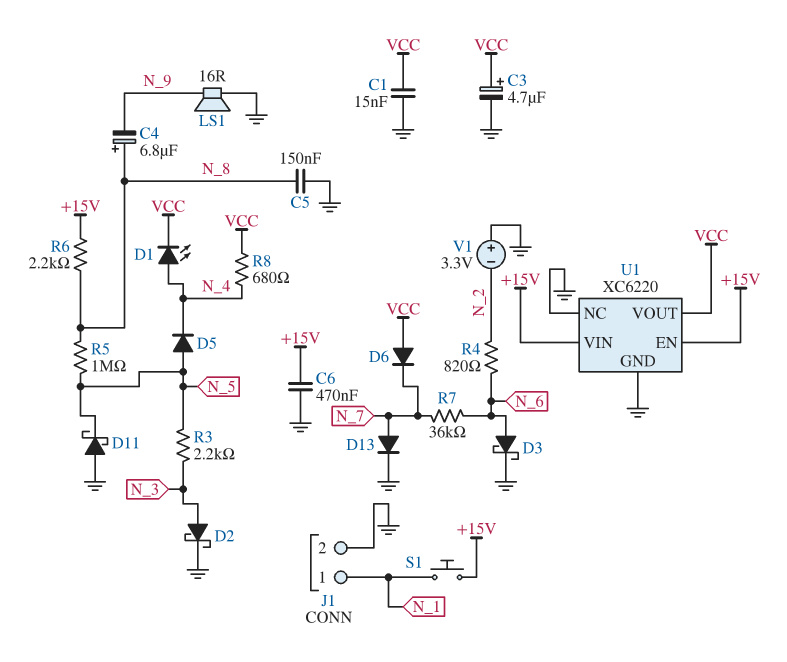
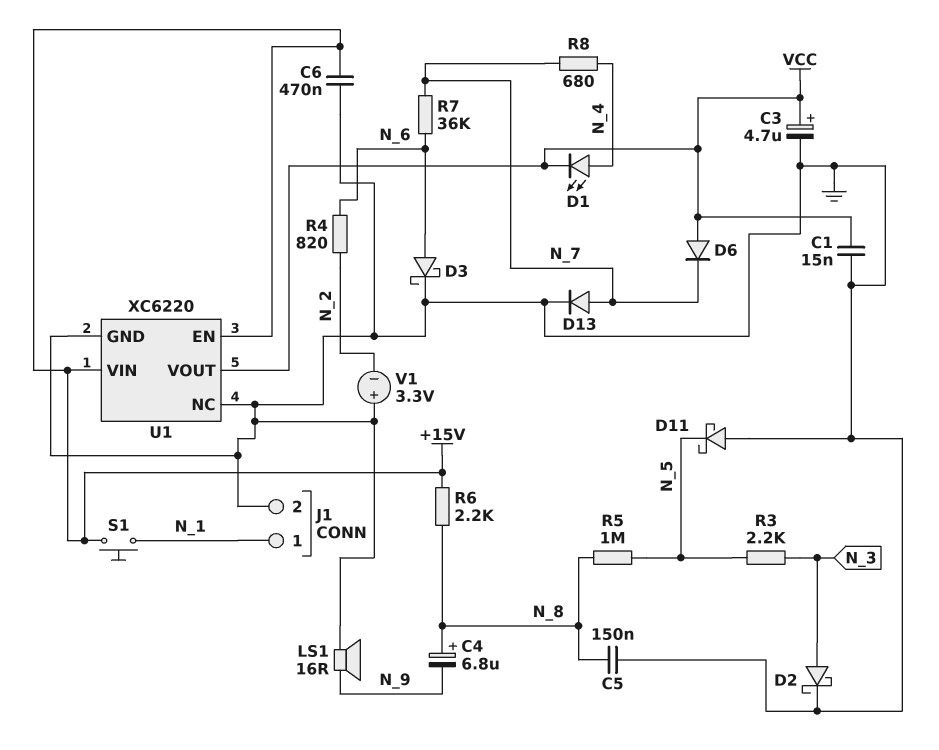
D5: diode (A N_5, K N_4) -> none
R8: 680 (N_4, VCC) -> 680 (N_4, N_7)

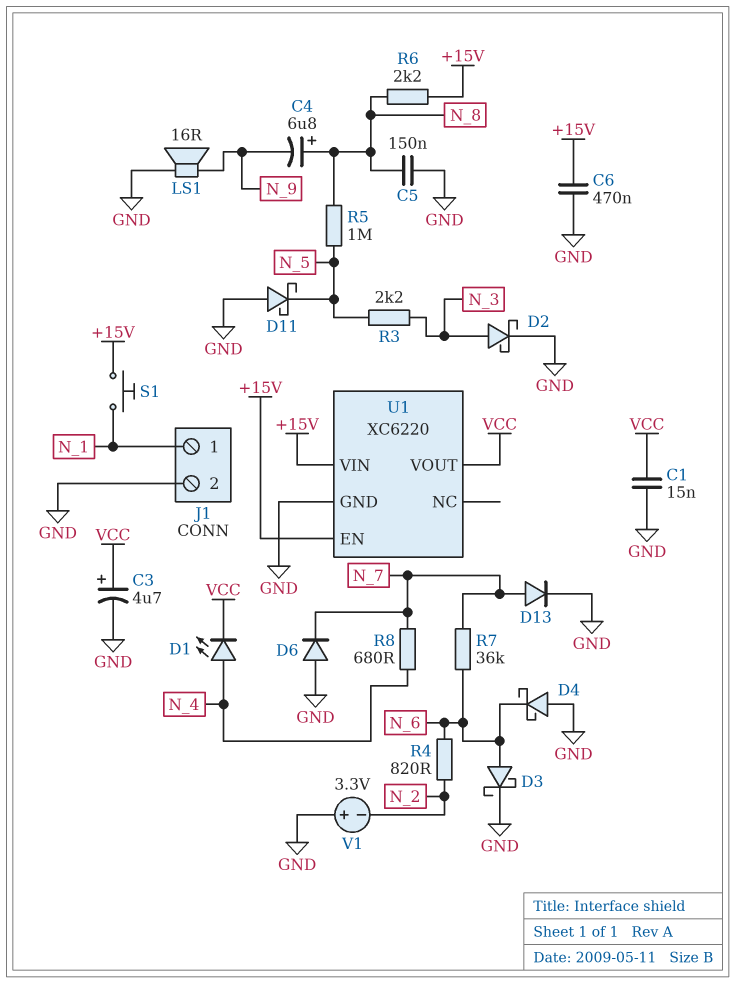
D4: none -> schottky (A GND, K N_6)
D6: diode (A VCC, K N_7) -> diode (A GND, K N_7)
U1 pin NC: GND -> none

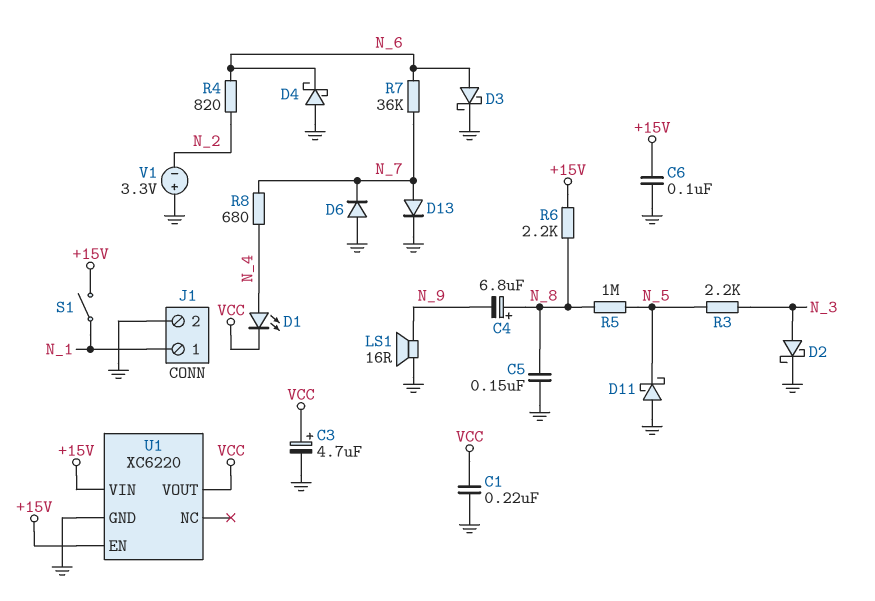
C1: 15nF (GND, VCC) -> 220nF (GND, VCC)
C6: 470nF (+15V, GND) -> 100nF (+15V, GND)
S1: button (+15V, N_1) -> switch (+15V, N_1)

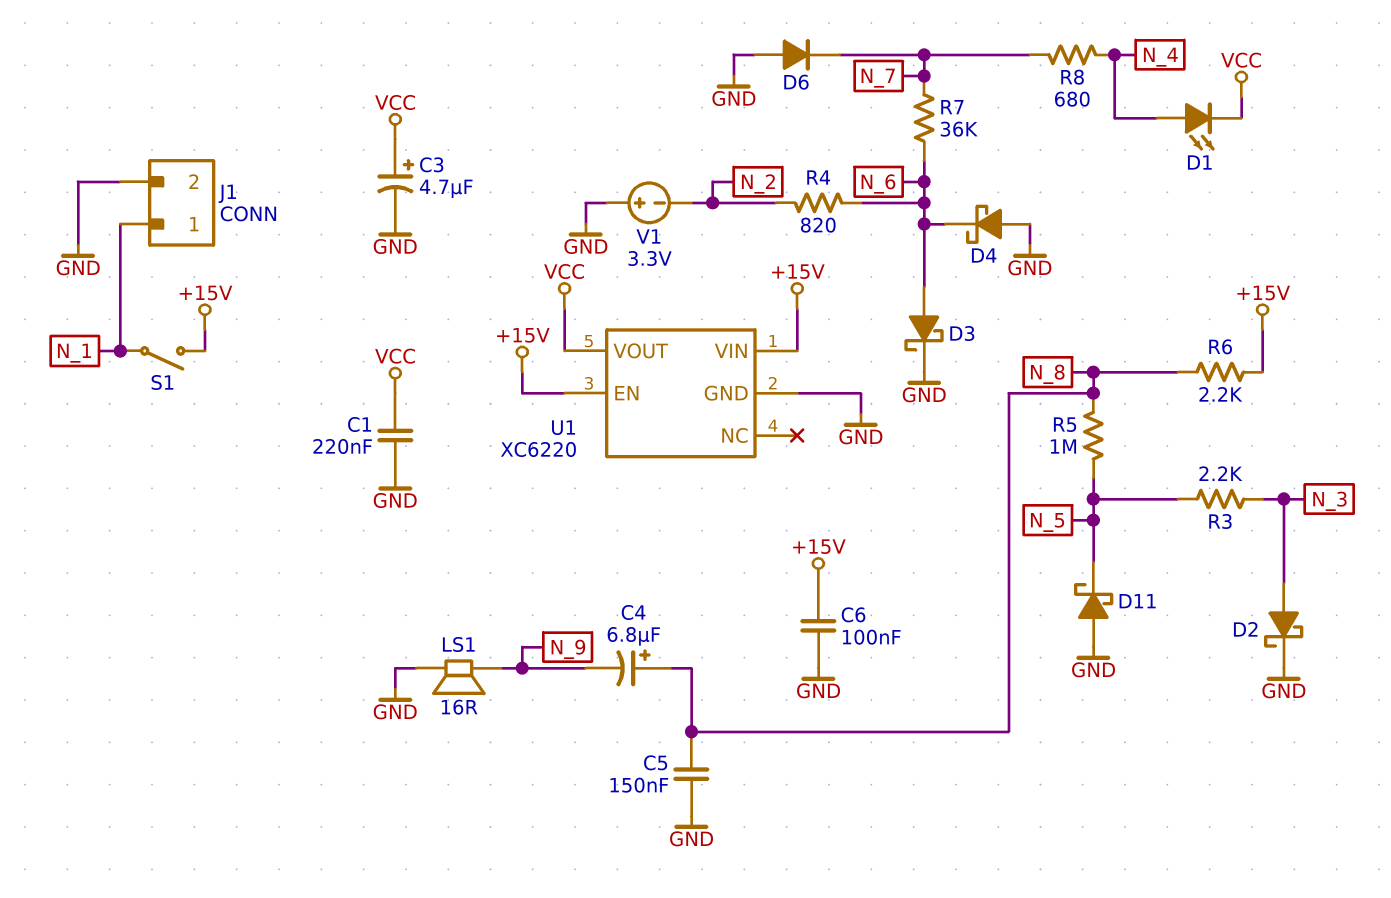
D13: diode (A N_7, K GND) -> none

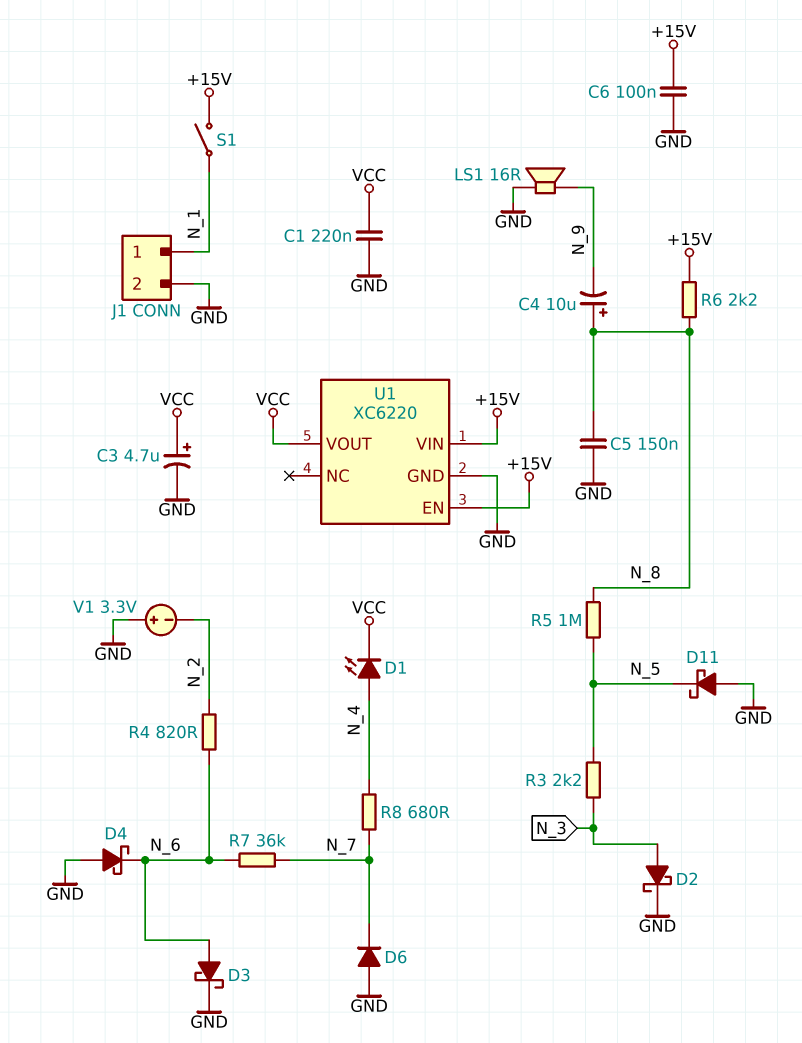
C4: 6.8uF (plus N_8, minus N_9) -> 10uF (plus N_8, minus N_9)

